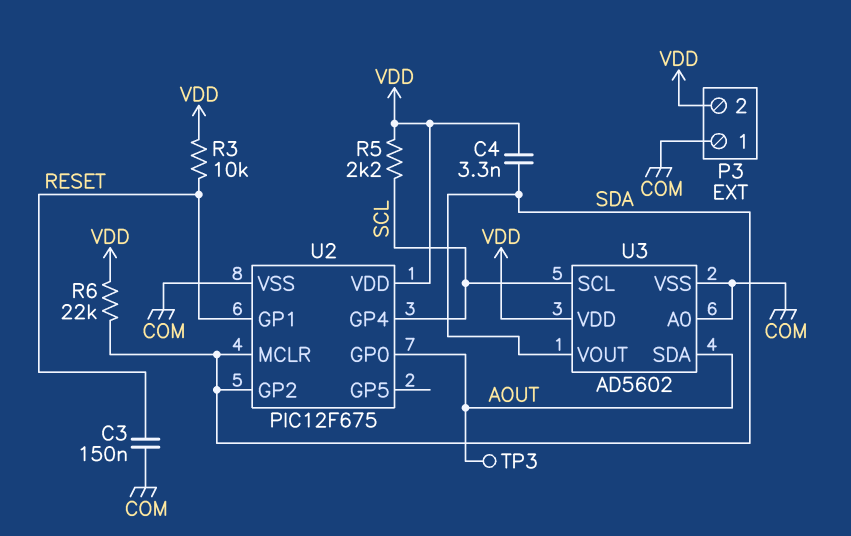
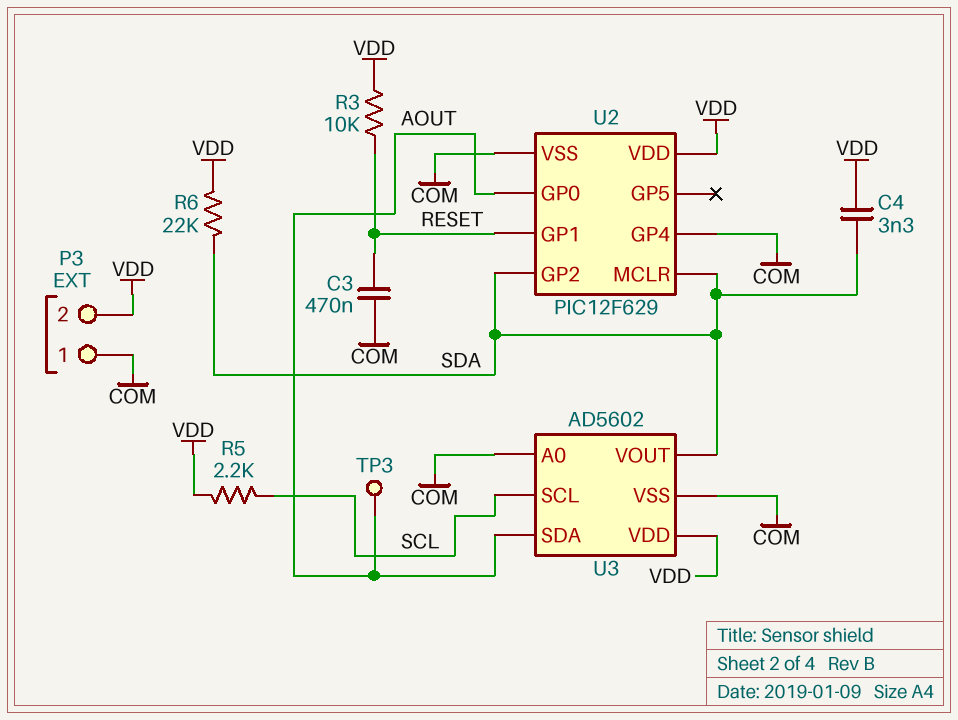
C3: 150nF (COM, RESET) -> 470nF (COM, RESET)
U2: PIC12F675 -> PIC12F629
U2 pin GP4: SCL -> COM

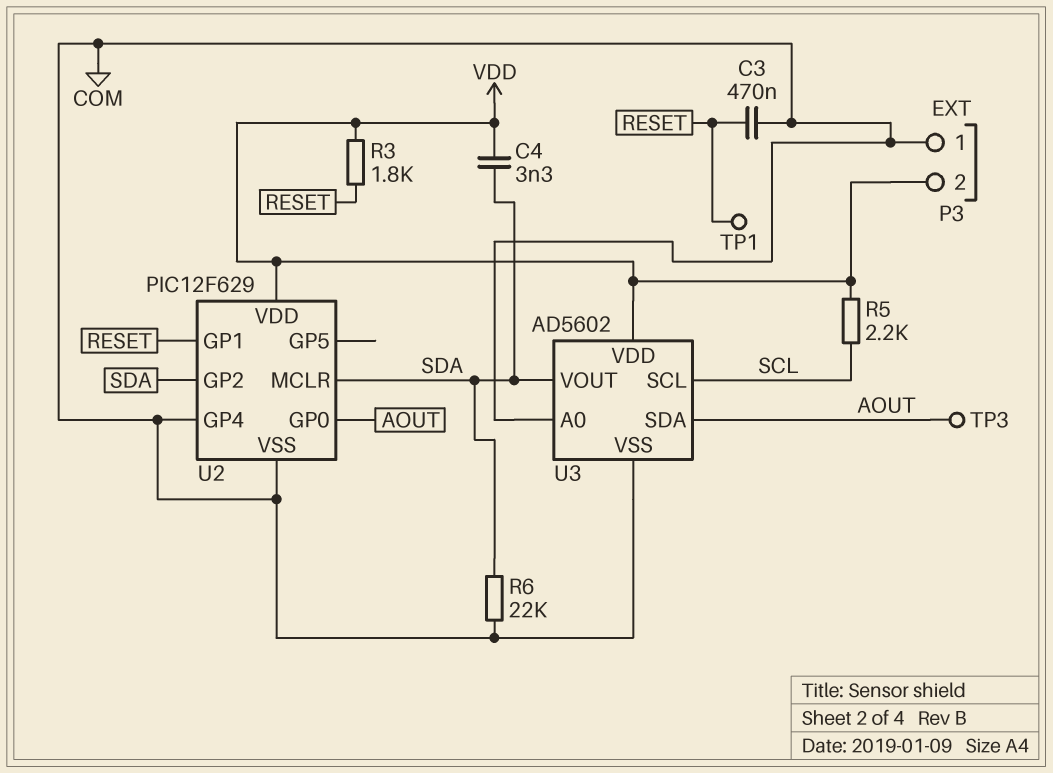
R3: 10k (RESET, VDD) -> 1.8k (RESET, VDD)
R6: 22k (SDA, VDD) -> 22k (COM, SDA)
TP1: none -> test point (RESET)

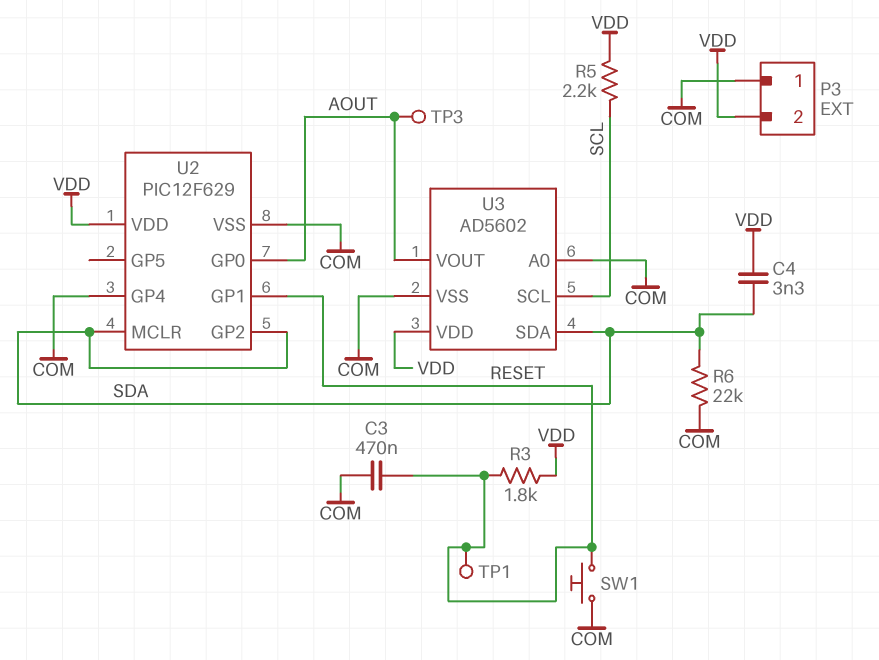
SW1: none -> button (COM, RESET)
U3 pin SDA: AOUT -> SDA
U3 pin VOUT: SDA -> AOUT

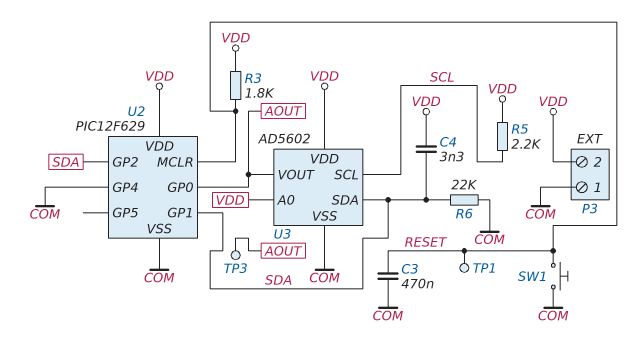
U2 pin GP1: RESET -> SDA
U2 pin MCLR: SDA -> RESET
U3 pin A0: COM -> VDD

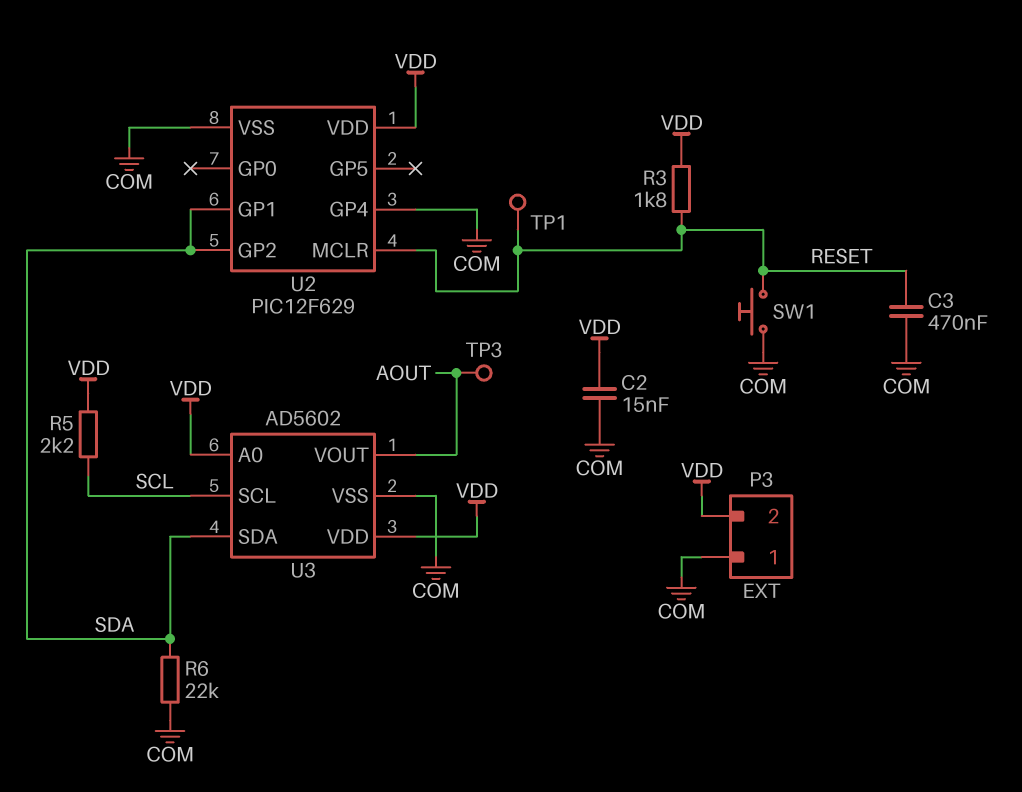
C2: none -> 15nF (COM, VDD)
C4: 3.3nF (SDA, VDD) -> none
U2 pin GP0: AOUT -> none

